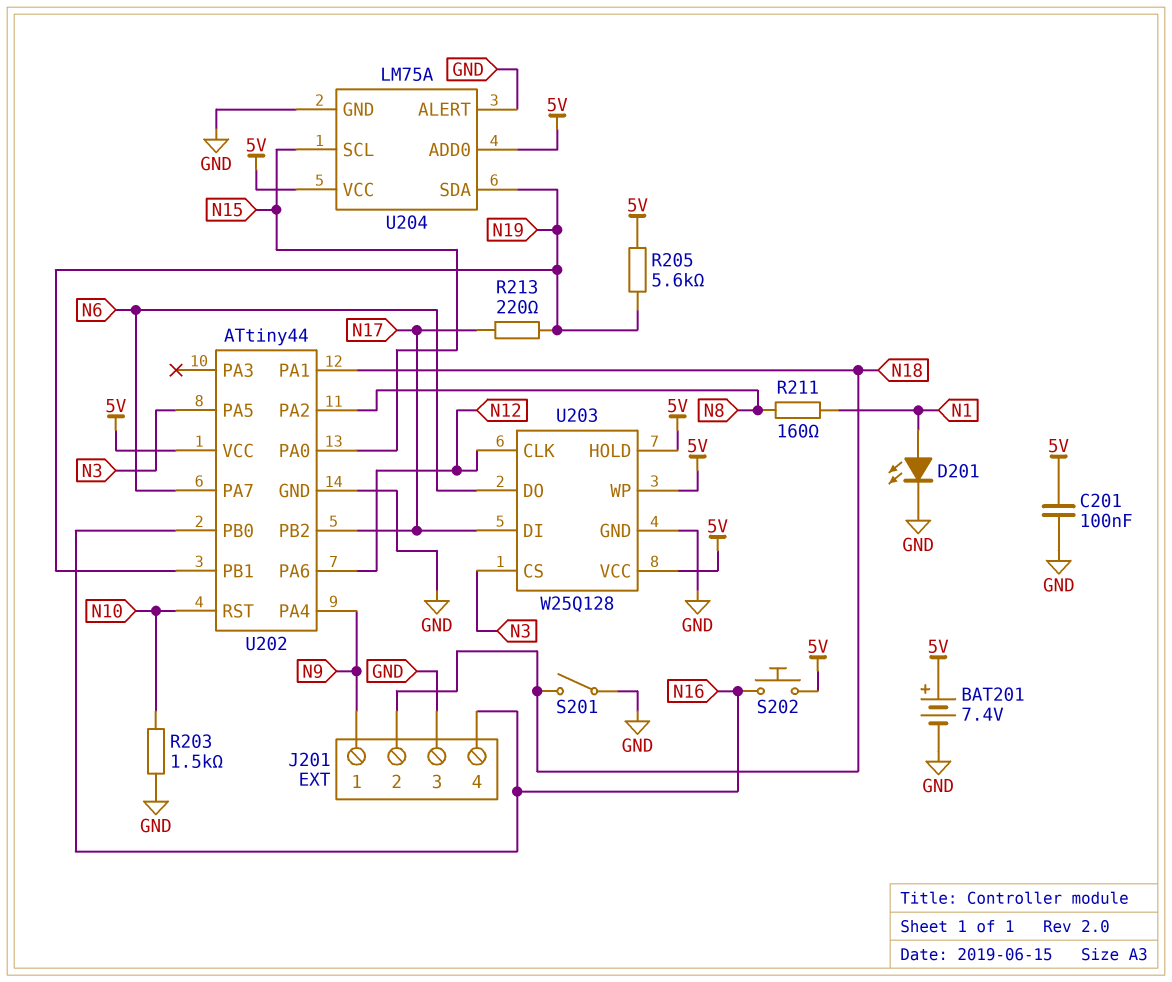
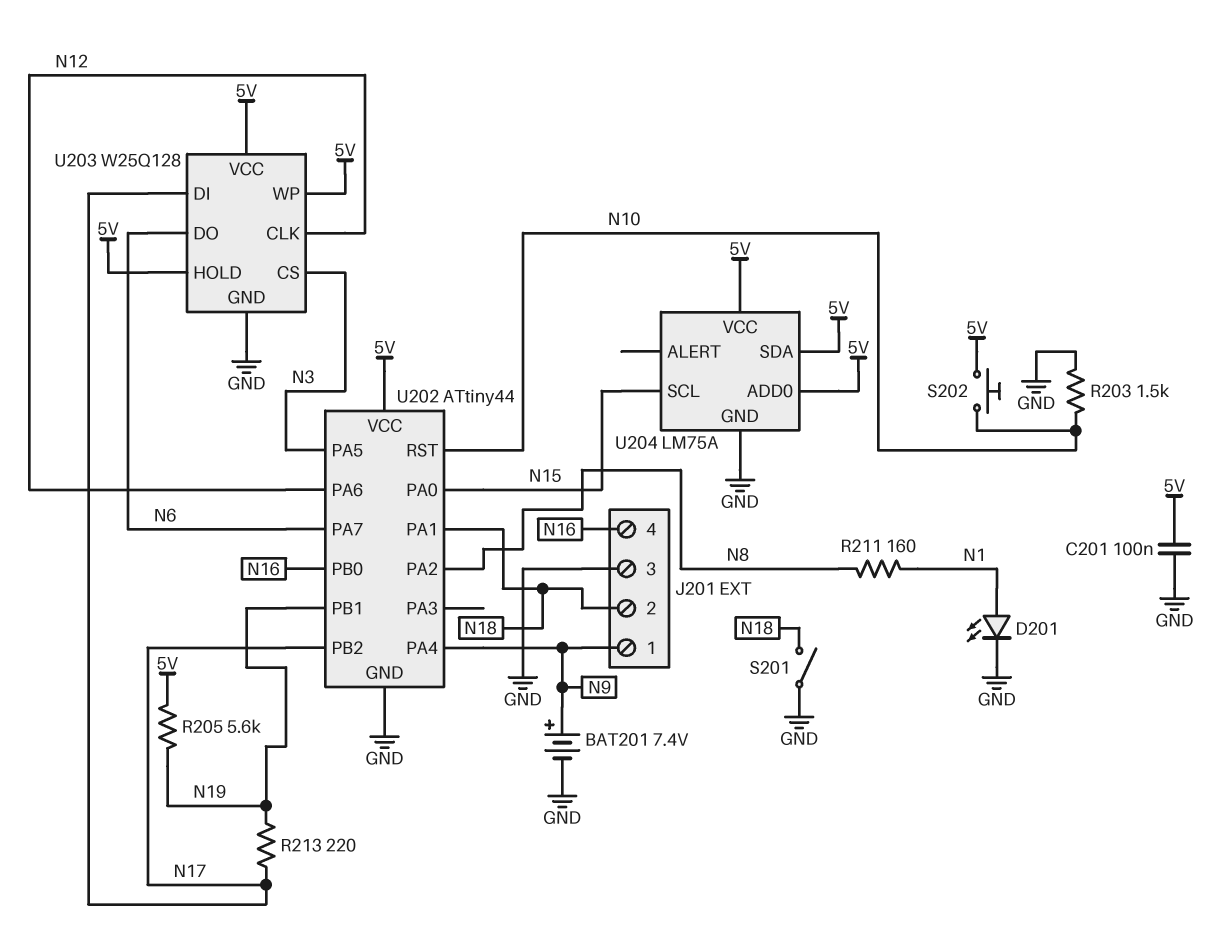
BAT201: 7.4V (plus 5V, minus GND) -> 7.4V (plus N9, minus GND)
S202: button (5V, N16) -> button (5V, N10)
U204 pin ALERT: GND -> none
U204 pin SDA: N19 -> 5V

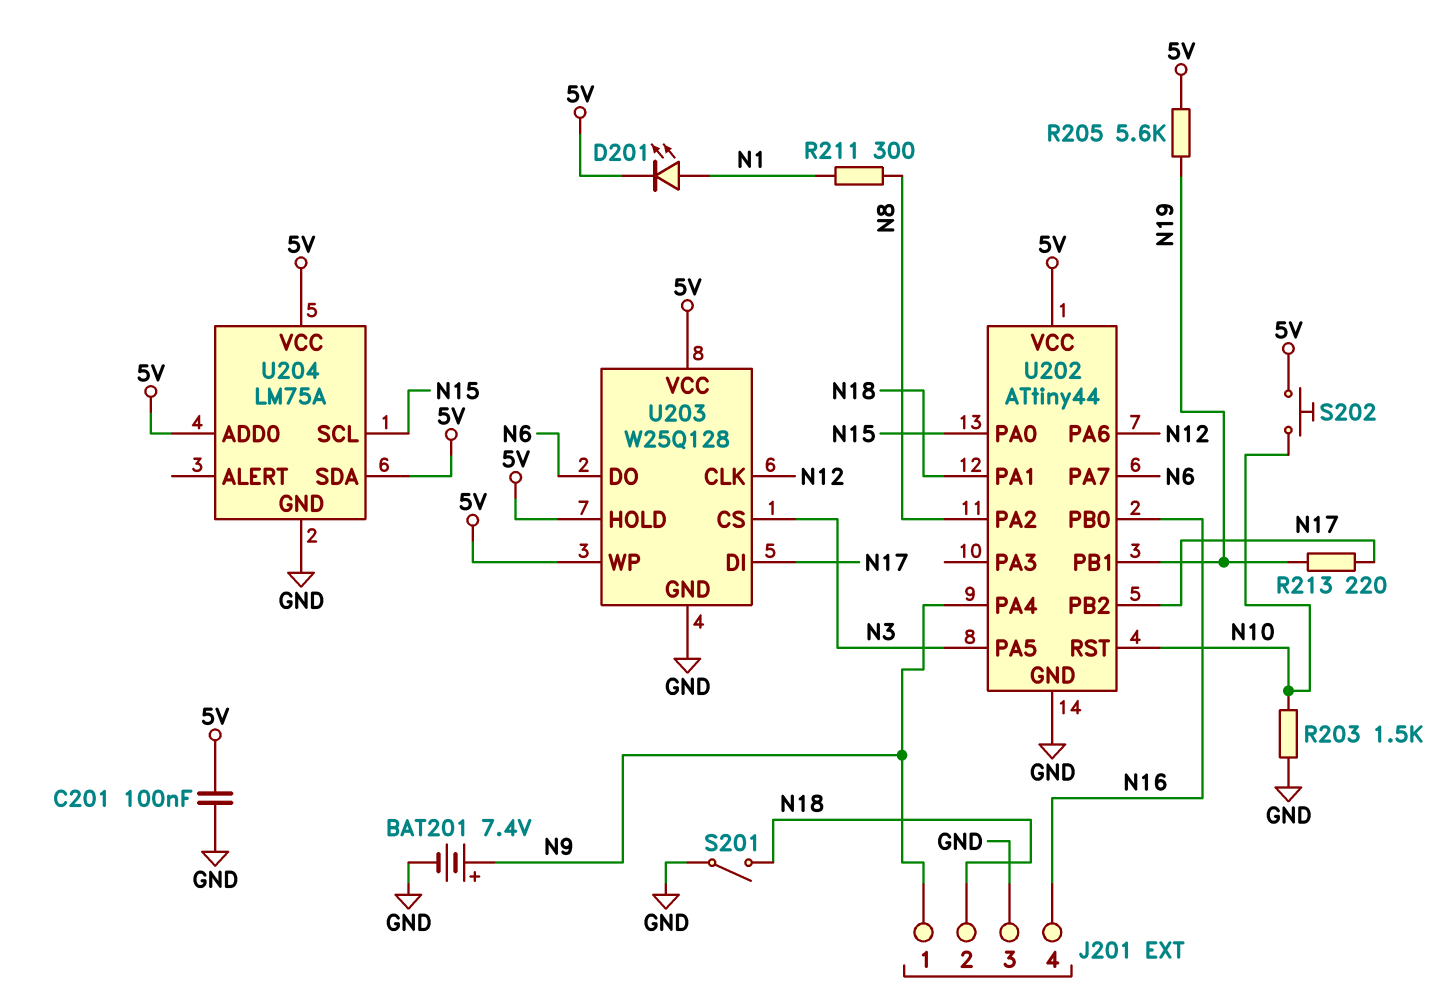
D201: LED (A N1, K GND) -> LED (A N1, K 5V)
R211: 160 (N1, N8) -> 300 (N1, N8)

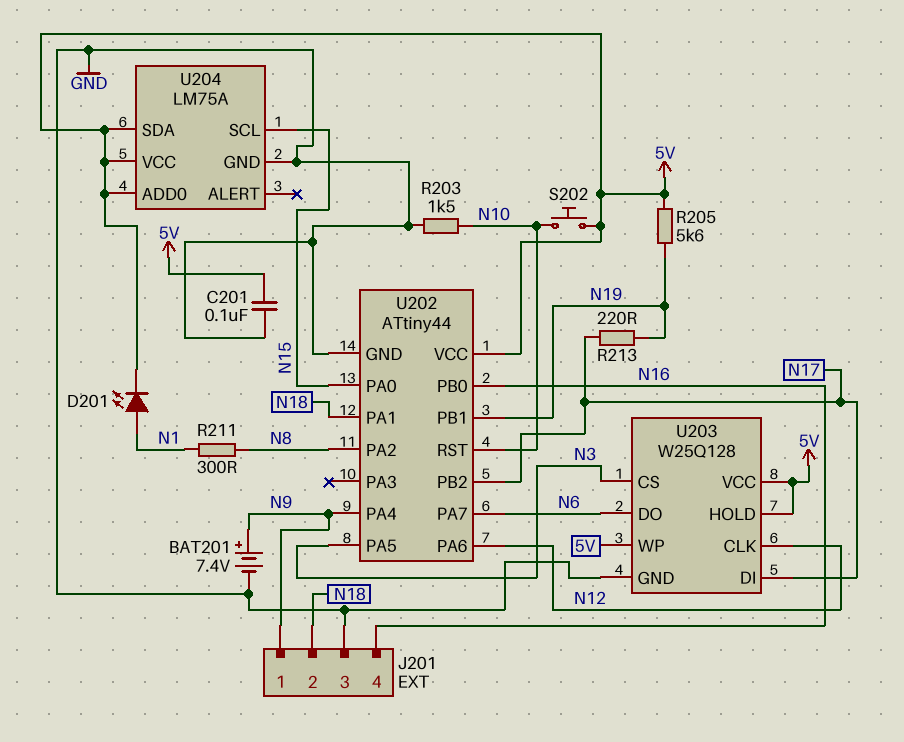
S201: switch (GND, N18) -> none

